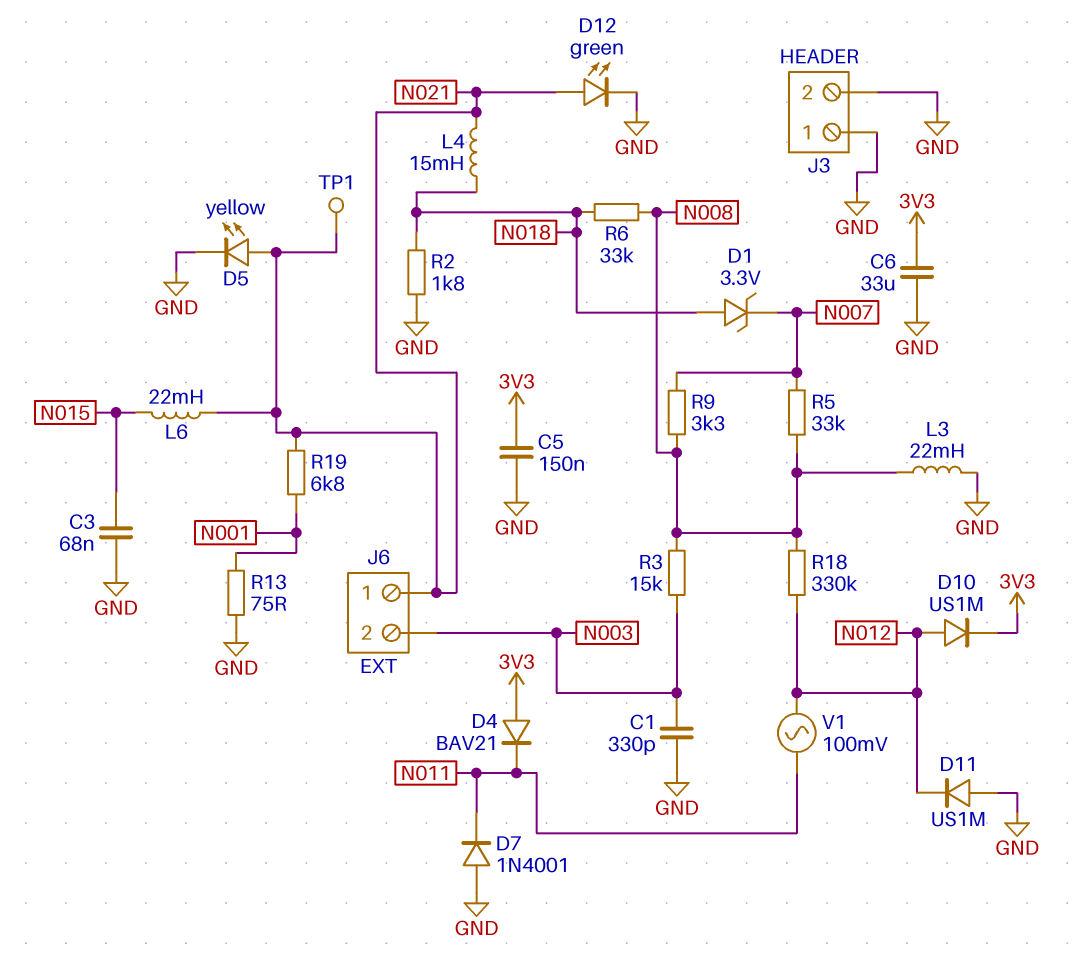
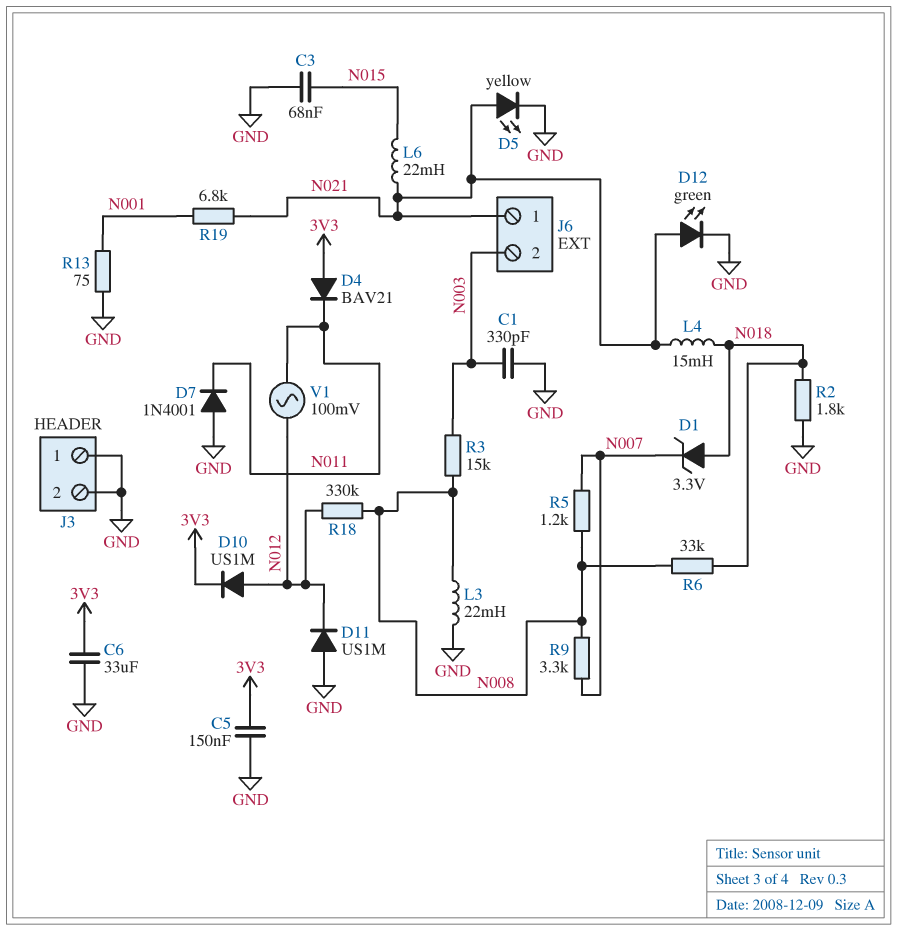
R5: 33k (N007, N008) -> 1.2k (N007, N008)
TP1: test point (N021) -> none

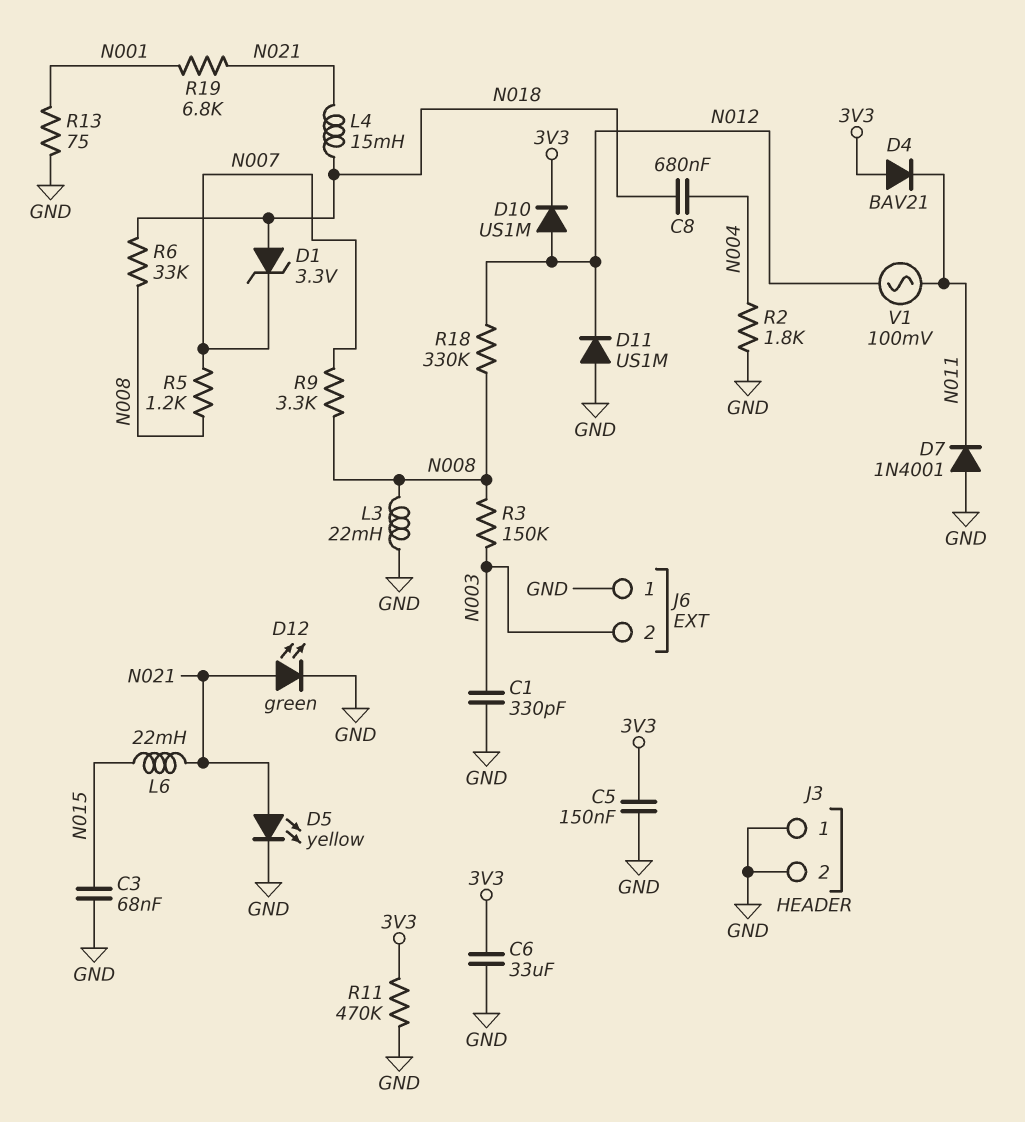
C8: none -> 680nF (N004, N018)
J6 pin 1: N021 -> GND
R2: 1.8k (GND, N018) -> 1.8k (GND, N004)
R3: 15k (N003, N008) -> 150k (N003, N008)
R11: none -> 470k (3V3, GND)

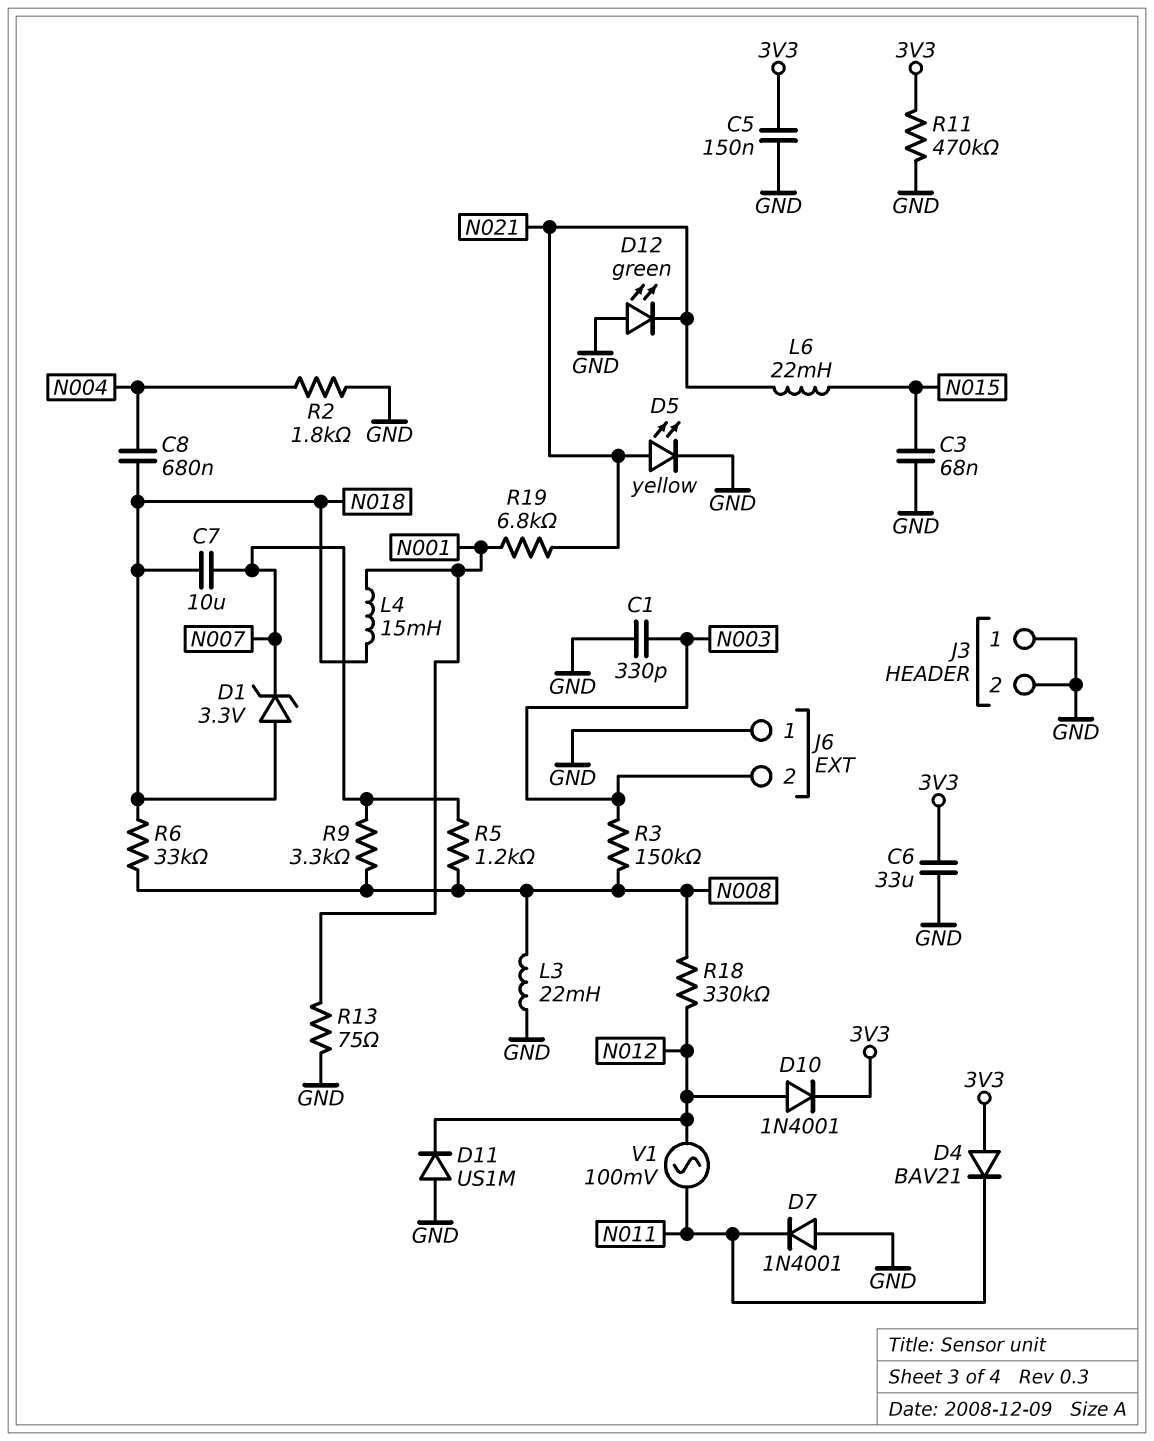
C7: none -> 10uF (N007, N018)
D10: diode US1M (A N012, K 3V3) -> diode 1N4001 (A N012, K 3V3)
D12: LED green (A N021, K GND) -> LED green (A GND, K N021)
L4: 15mH (N018, N021) -> 15mH (N001, N018)

